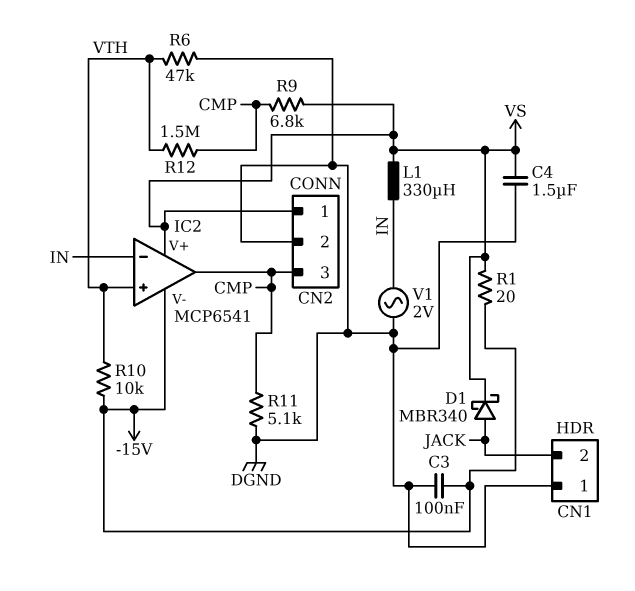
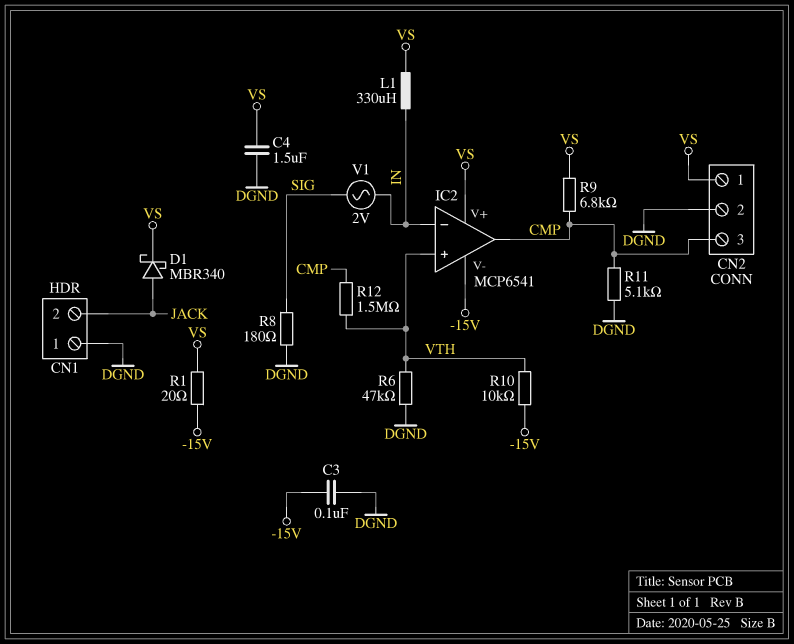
R8: none -> 180 (DGND, SIG)
V1: AC 2V (DGND, IN) -> AC 2V (IN, SIG)

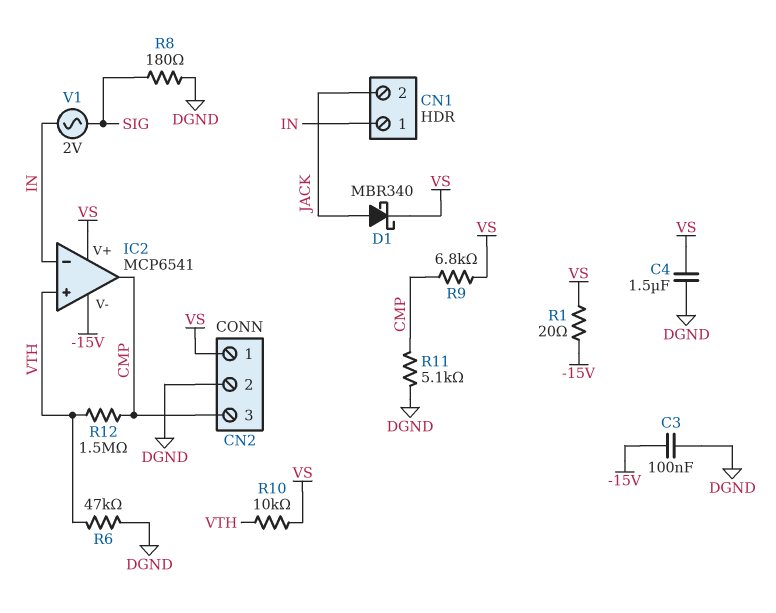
CN1 pin 1: DGND -> IN
L1: 330uH (IN, VS) -> none
R10: 10k (-15V, VTH) -> 10k (VS, VTH)

